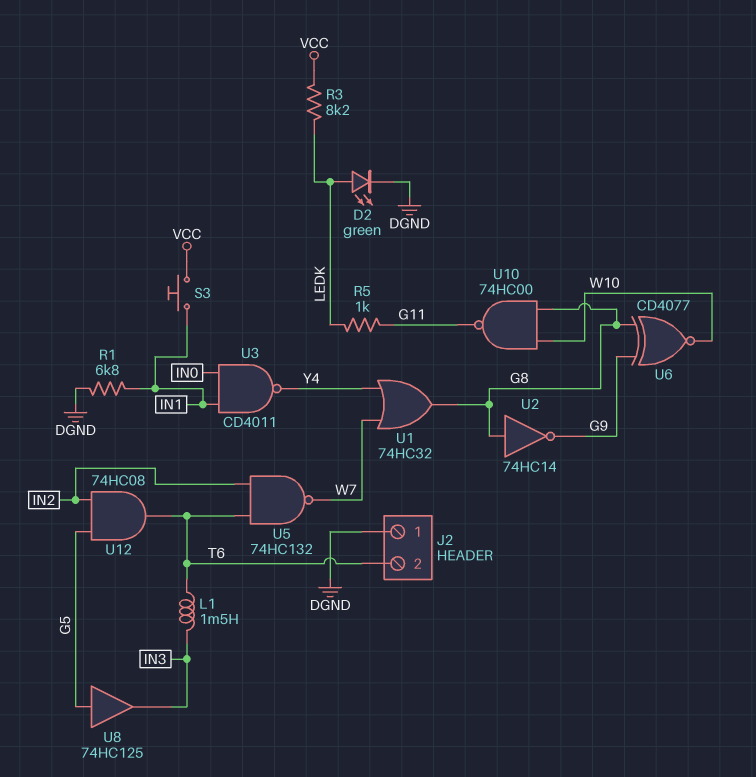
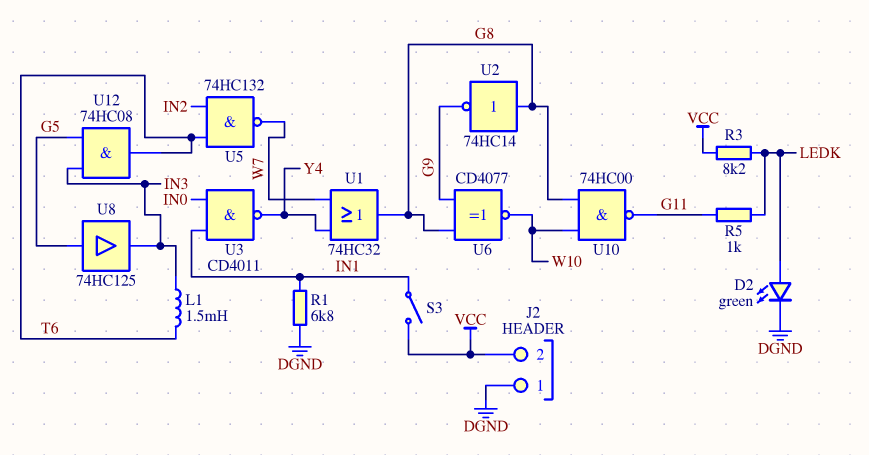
J2 pin 2: T6 -> VCC
S3: button (IN1, VCC) -> switch (IN1, VCC)
U12: AND 74HC08 (in G5, in IN2, out T6) -> AND 74HC08 (in G5, in IN3, out T6)

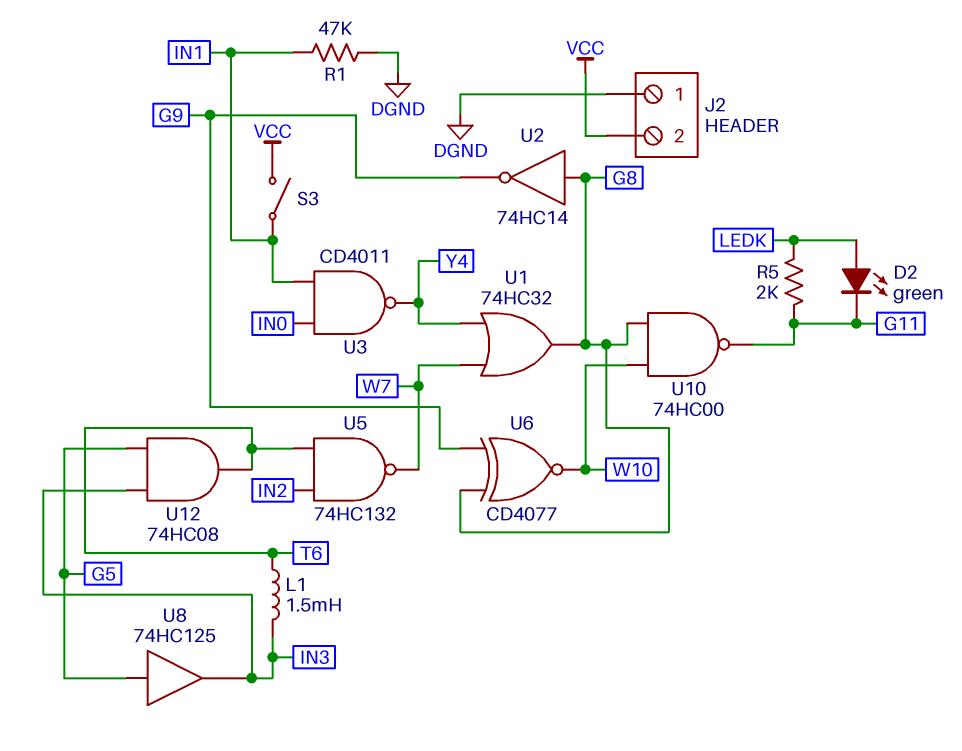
D2: LED green (A LEDK, K DGND) -> LED green (A LEDK, K G11)
R1: 6.8k (DGND, IN1) -> 47k (DGND, IN1)
R3: 8.2k (LEDK, VCC) -> none
R5: 1k (G11, LEDK) -> 2k (G11, LEDK)

